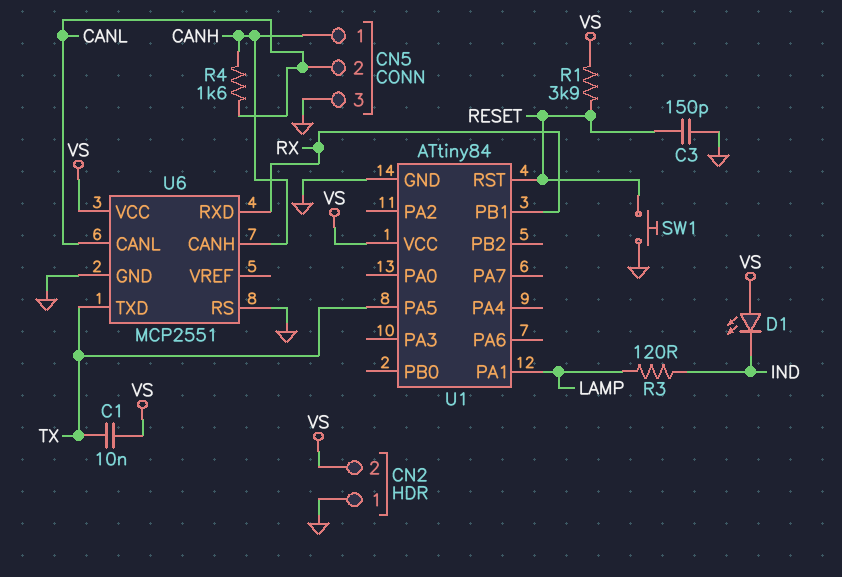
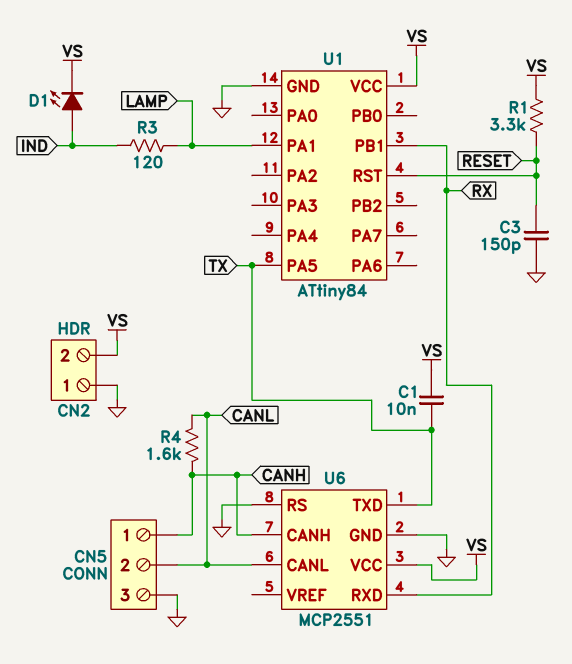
D1: LED (A VS, K IND) -> LED (A IND, K VS)
R1: 3.9k (RESET, VS) -> 3.3k (RESET, VS)
SW1: button (GND, RESET) -> none

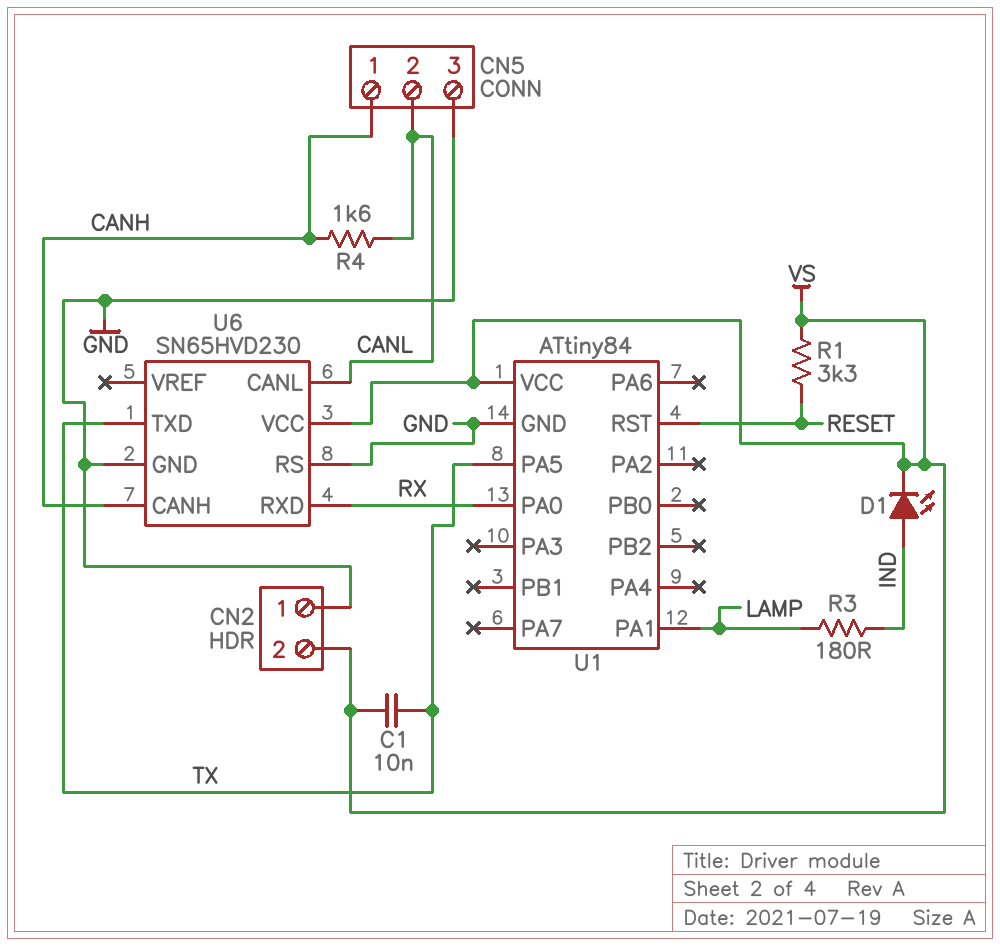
C3: 150pF (GND, RESET) -> none
R3: 120 (IND, LAMP) -> 180 (IND, LAMP)
U1 pin PA0: none -> RX
U1 pin PB1: RX -> none
U6: MCP2551 -> SN65HVD230

